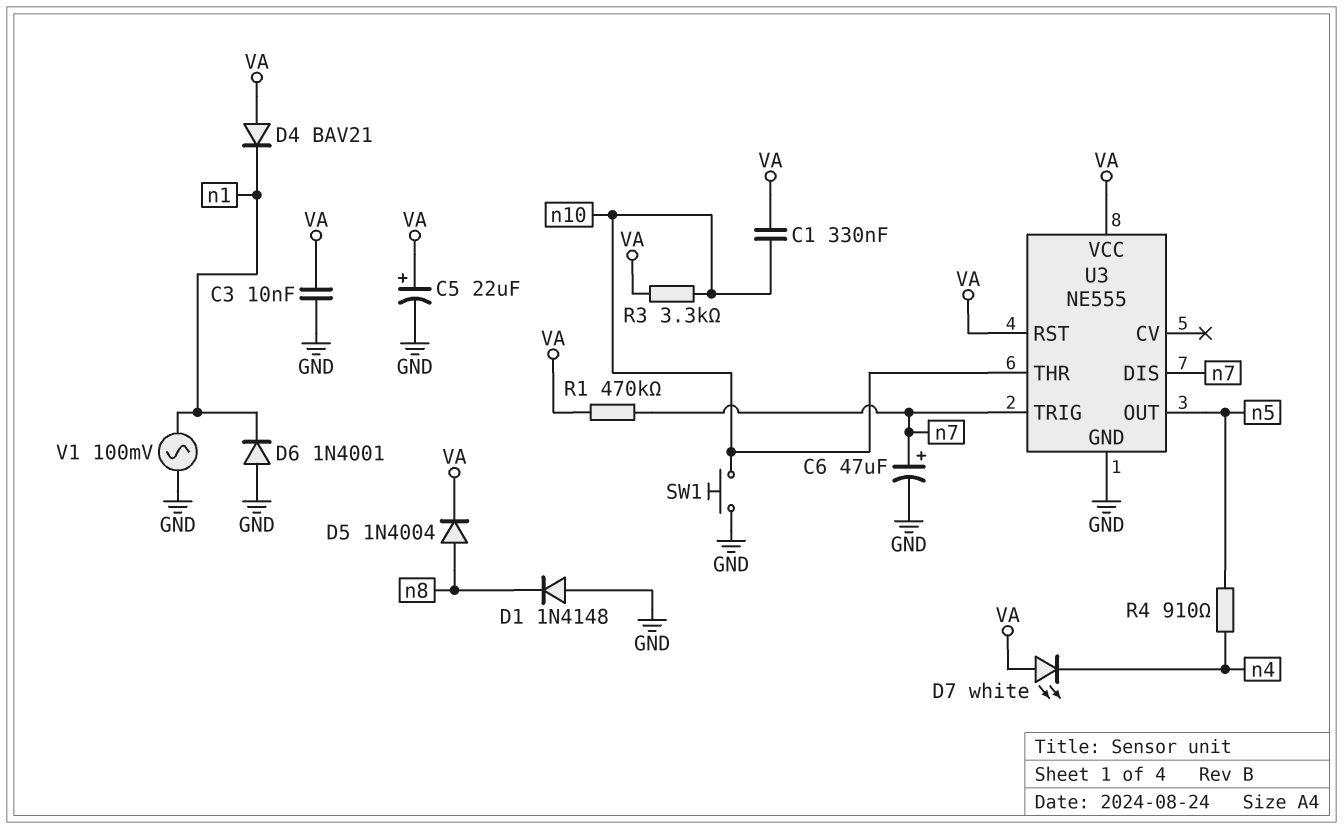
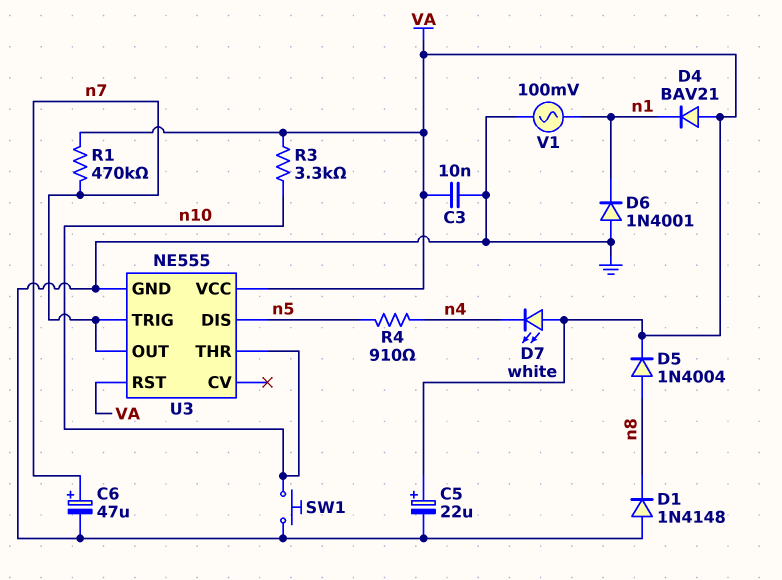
C1: 330nF (VA, n10) -> none
U3 pin DIS: n7 -> n5
U3 pin OUT: n5 -> n7

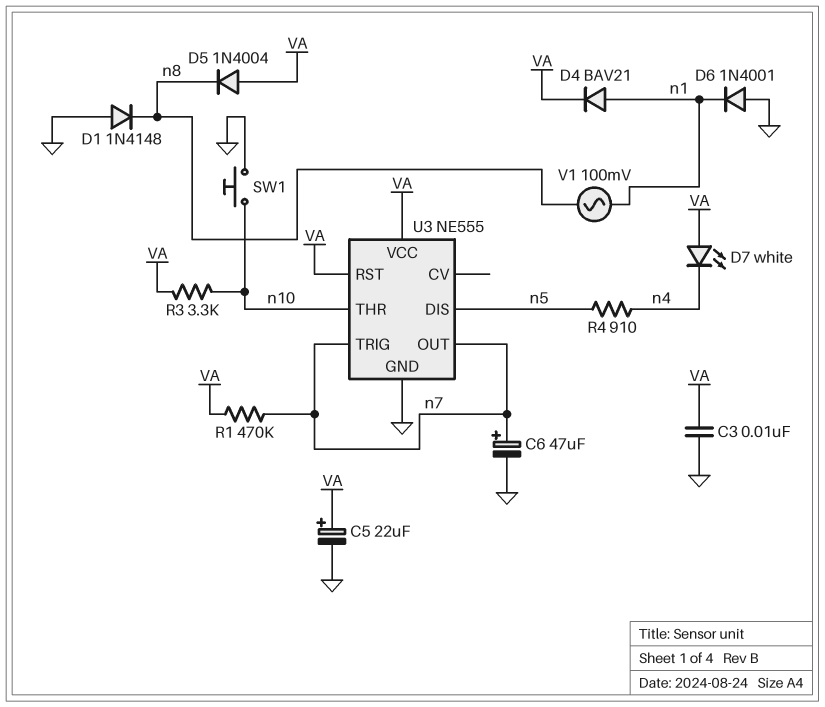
D4: diode BAV21 (A VA, K n1) -> diode BAV21 (A n1, K VA)
D5: diode 1N4004 (A n8, K VA) -> diode 1N4004 (A VA, K n8)
V1: AC 100mV (GND, n1) -> AC 100mV (n1, n8)

